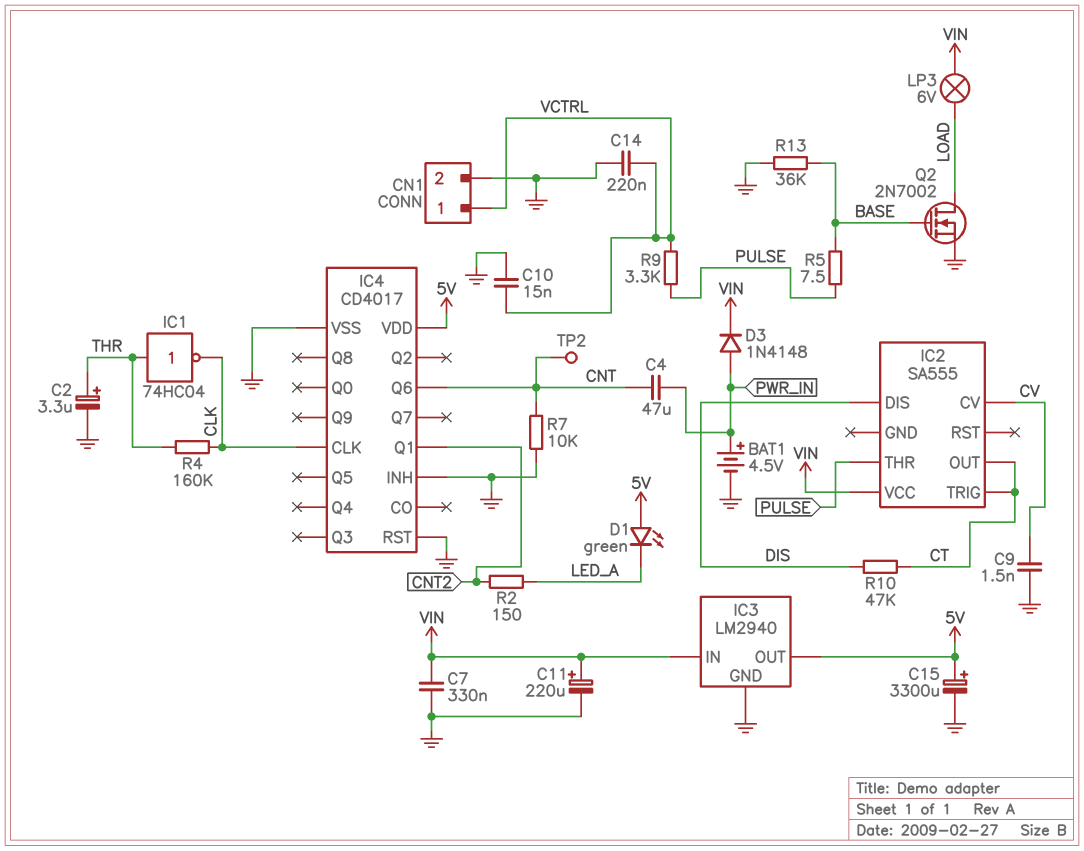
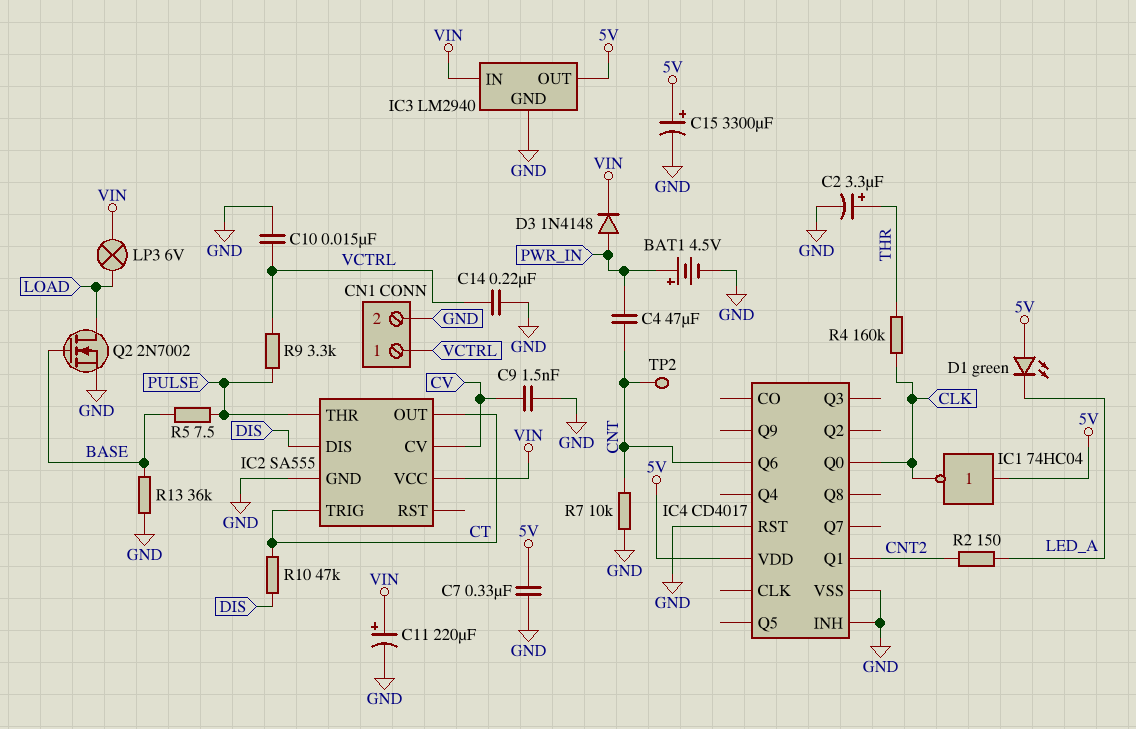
C7: 330nF (GND, VIN) -> 330nF (5V, GND)
IC1: NOT 74HC04 (in THR, out CLK) -> NOT 74HC04 (in 5V, out CLK)
IC2 pin GND: none -> GND
IC4 pin CLK: CLK -> none
IC4 pin Q0: none -> CLK

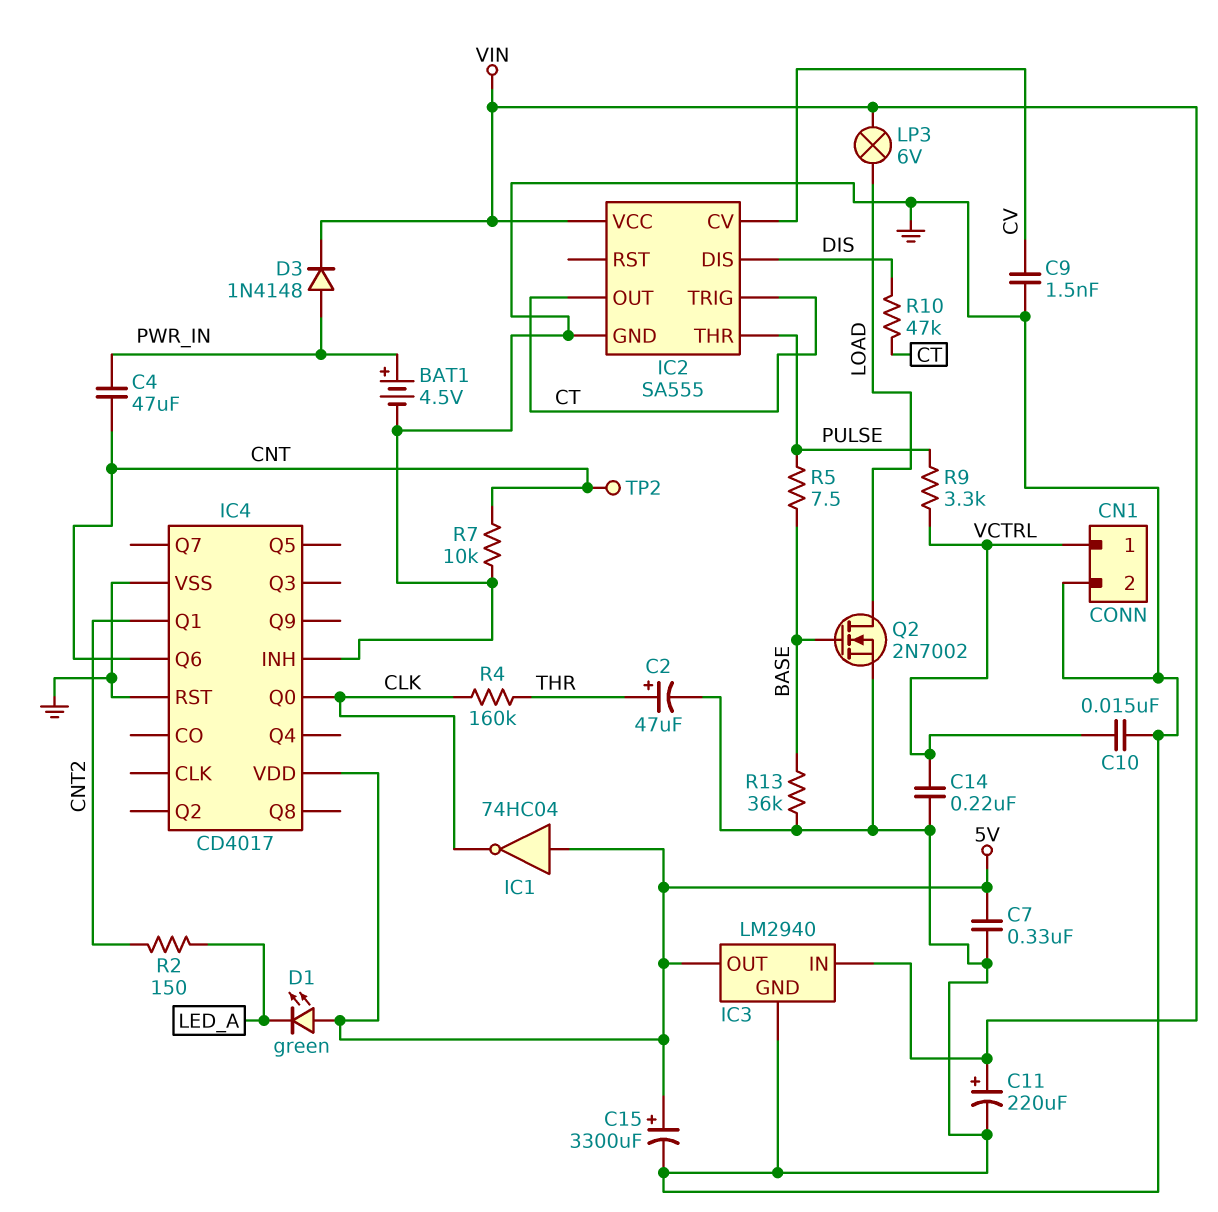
C2: 3.3uF (plus THR, minus GND) -> 47uF (plus THR, minus GND)

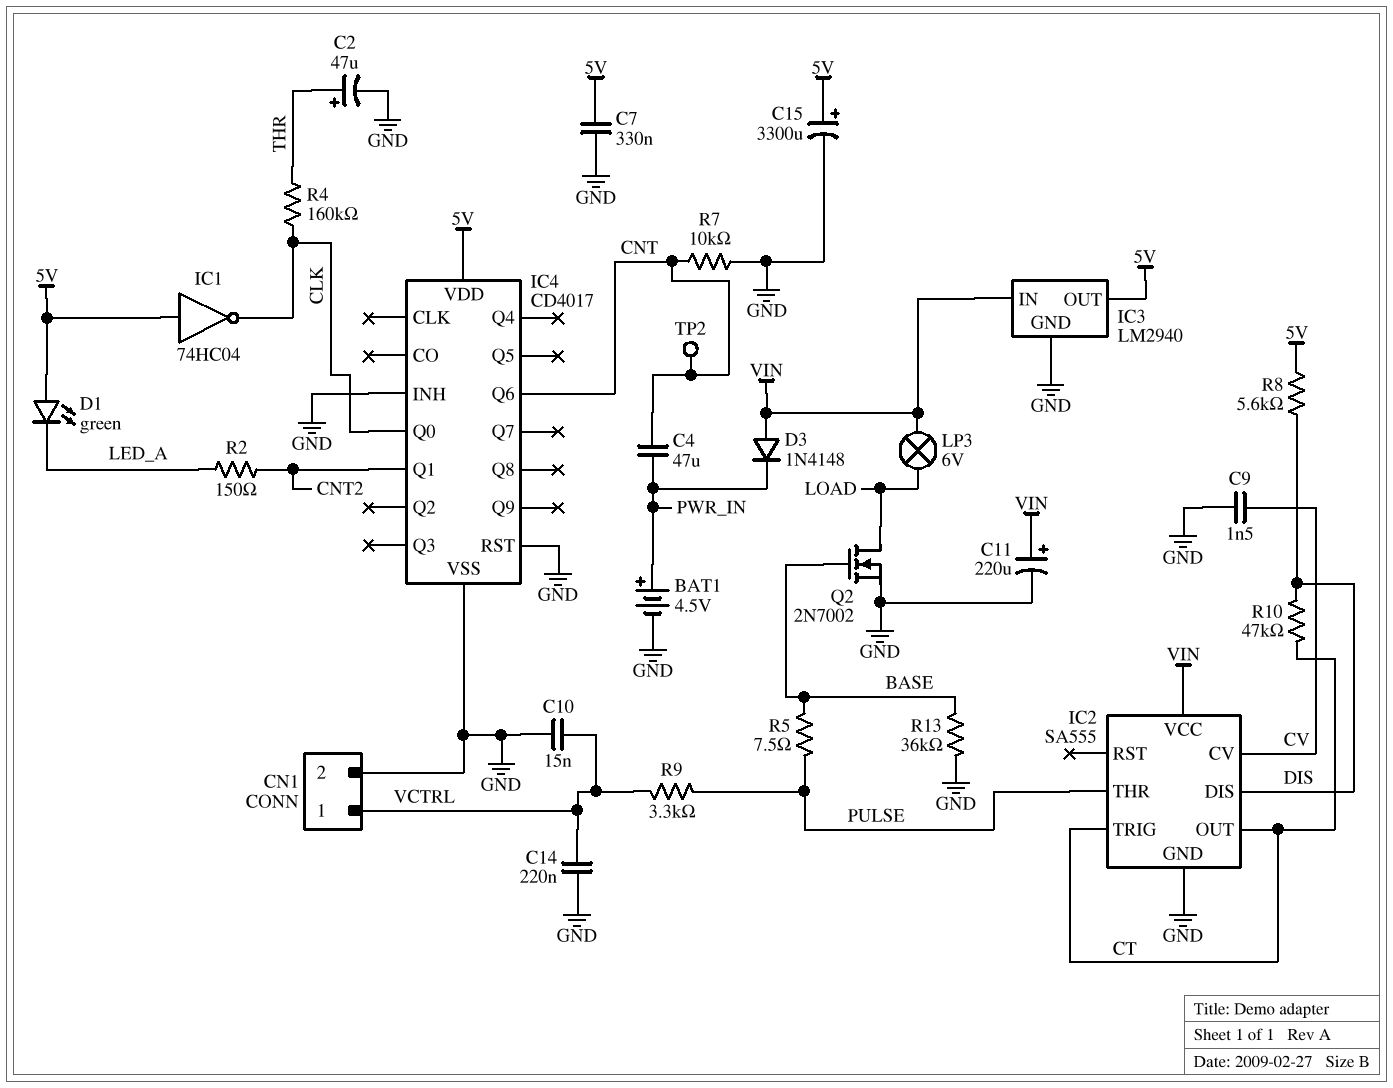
D3: diode 1N4148 (A PWR_IN, K VIN) -> diode 1N4148 (A VIN, K PWR_IN)
R8: none -> 5.6k (5V, DIS)

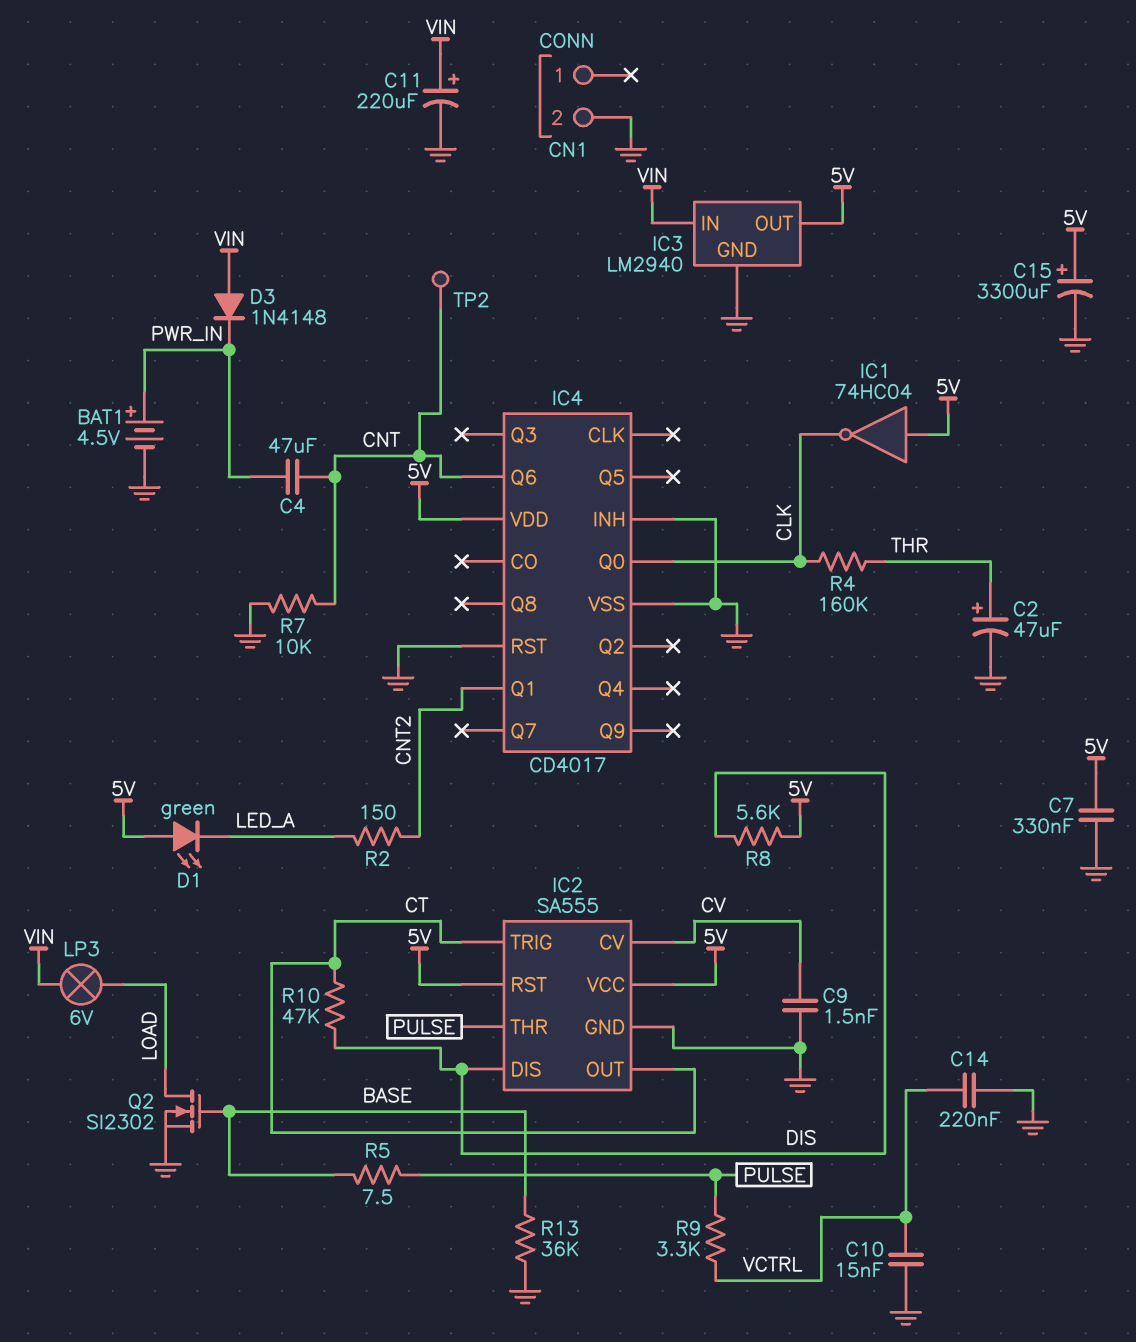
CN1 pin 1: VCTRL -> none
IC2 pin RST: none -> 5V
IC2 pin VCC: VIN -> 5V
Q2: NMOS 2N7002 (G BASE, D LOAD, S GND) -> NMOS SI2302 (G BASE, D LOAD, S GND)

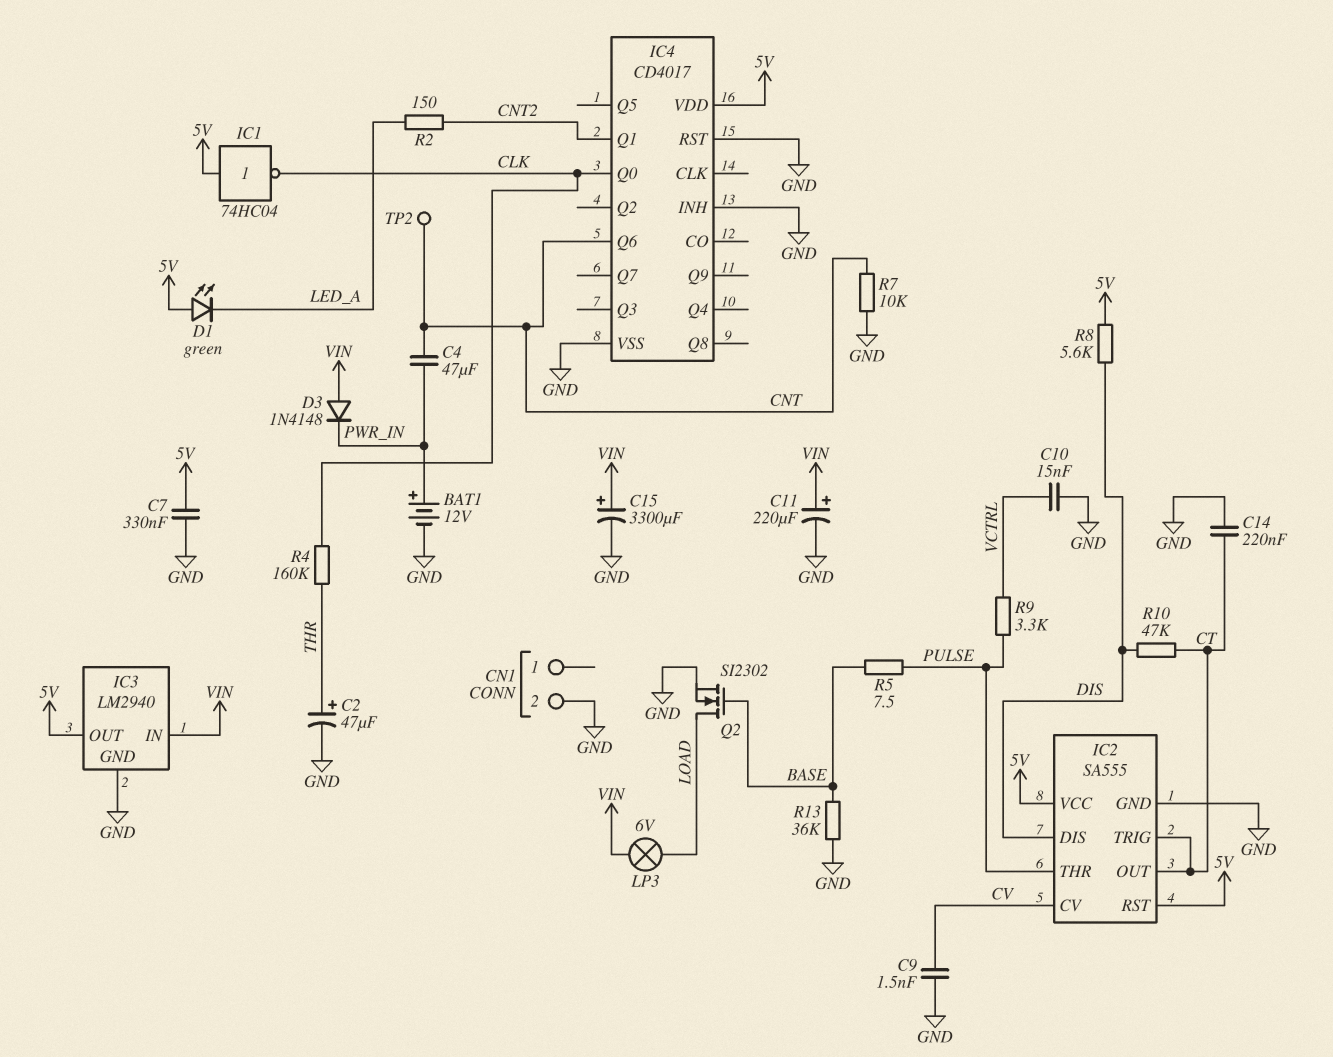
BAT1: 4.5V (plus PWR_IN, minus GND) -> 12V (plus PWR_IN, minus GND)
C14: 220nF (GND, VCTRL) -> 220nF (CT, GND)
C15: 3300uF (plus 5V, minus GND) -> 3300uF (plus VIN, minus GND)

